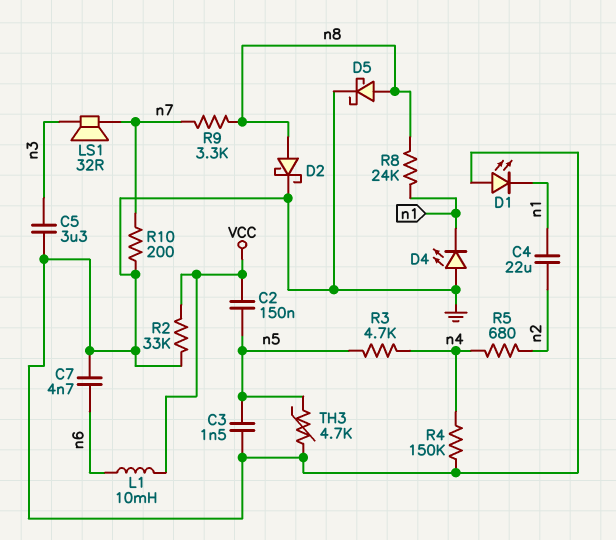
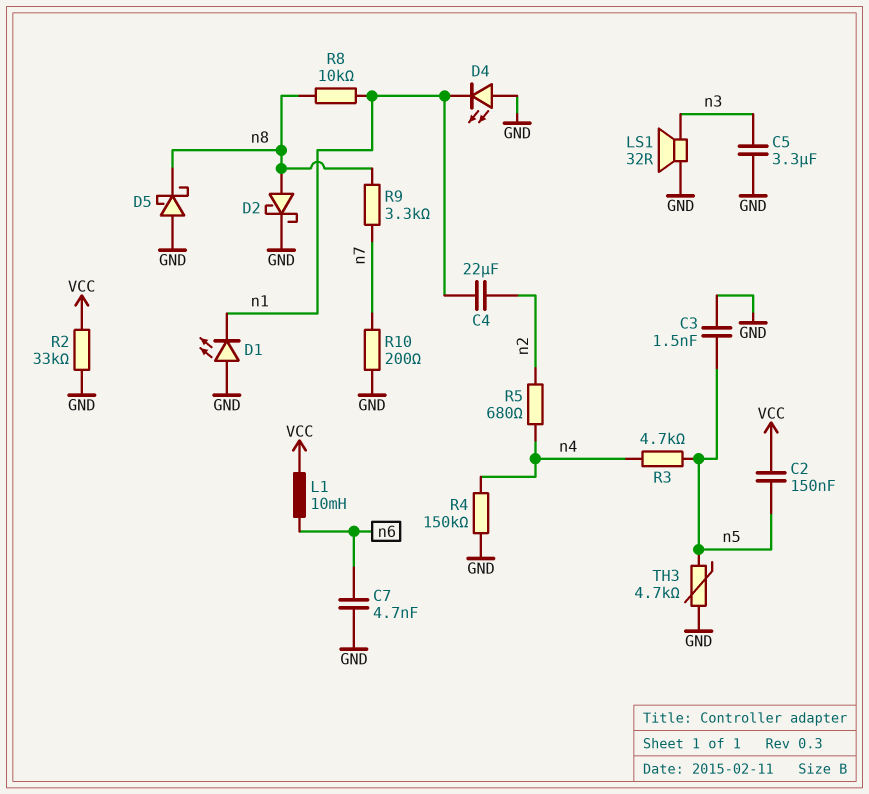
D5: schottky (A n8, K GND) -> schottky (A GND, K n8)
LS1: speaker 32R (n3, n7) -> speaker 32R (GND, n3)
R8: 24k (n1, n8) -> 10k (n1, n8)

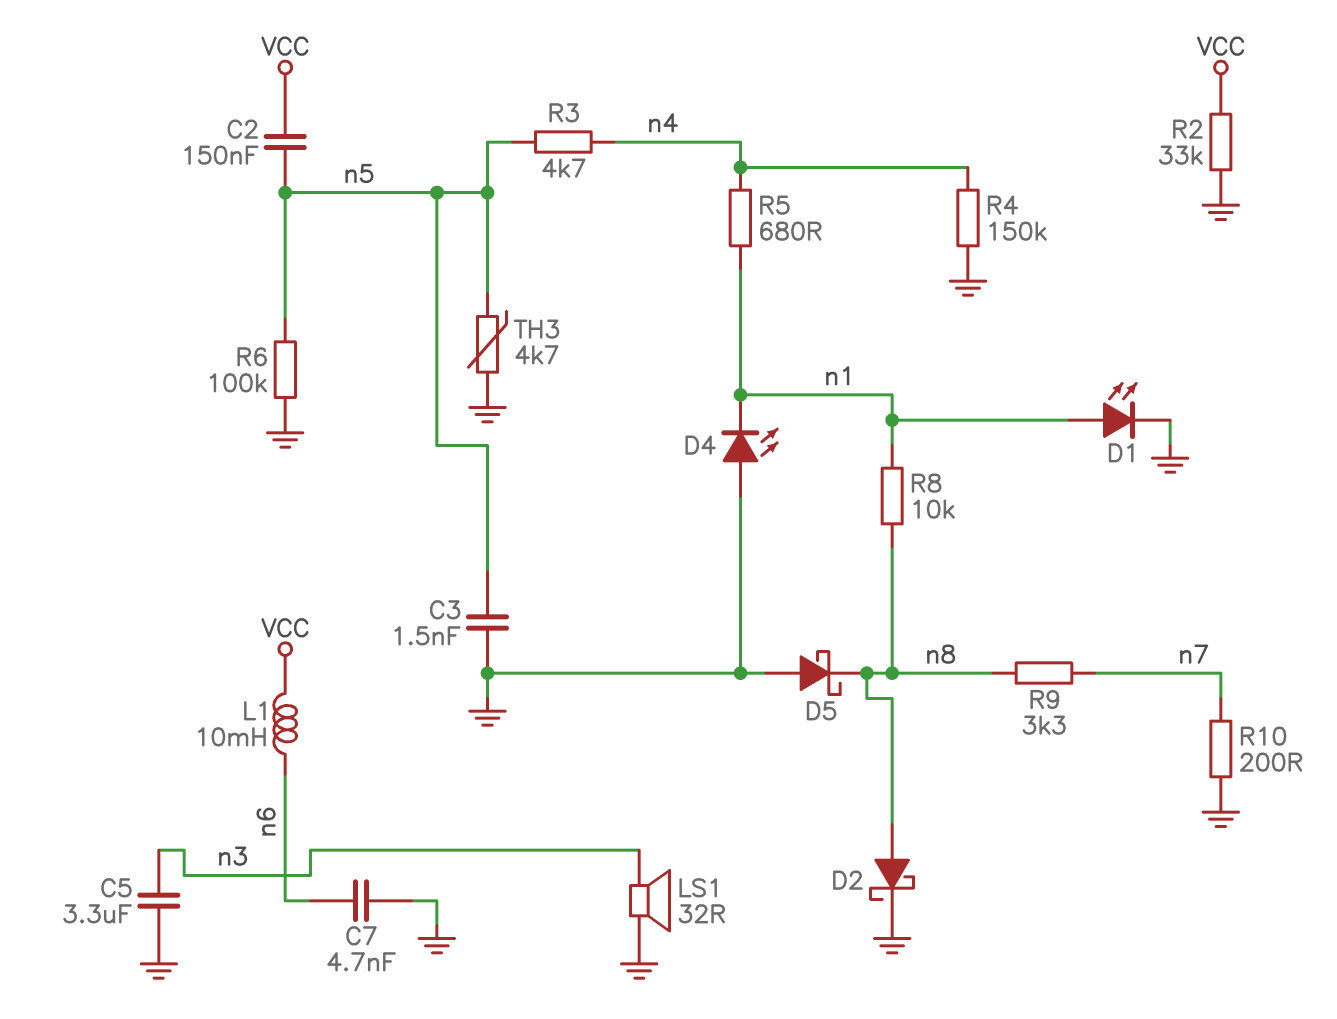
C4: 22uF (n1, n2) -> none
D1: LED (A GND, K n1) -> LED (A n1, K GND)
R5: 680 (n2, n4) -> 680 (n1, n4)
R6: none -> 100k (GND, n5)

